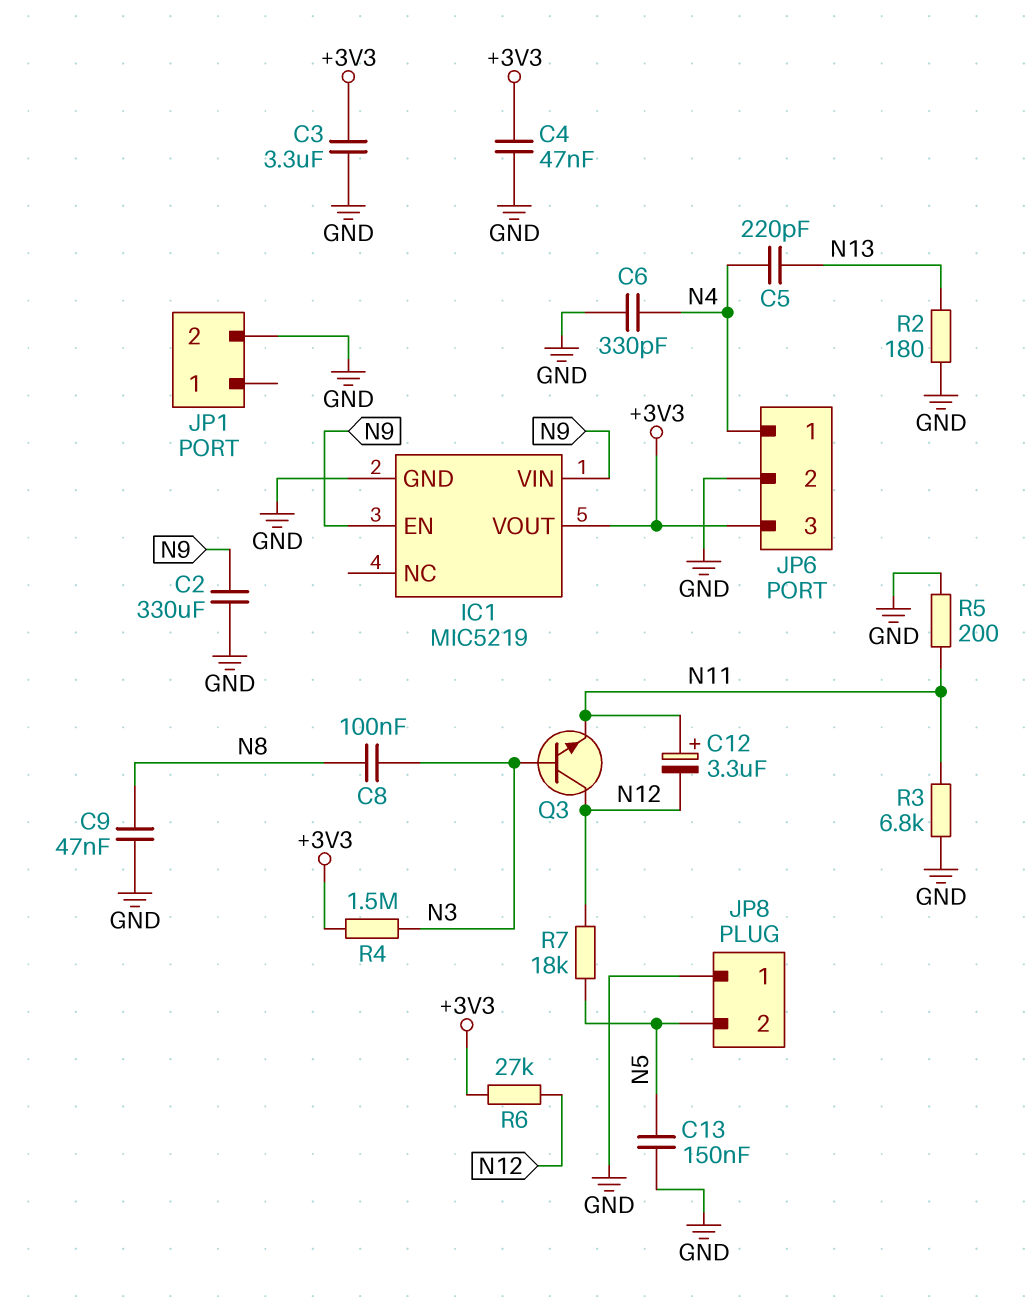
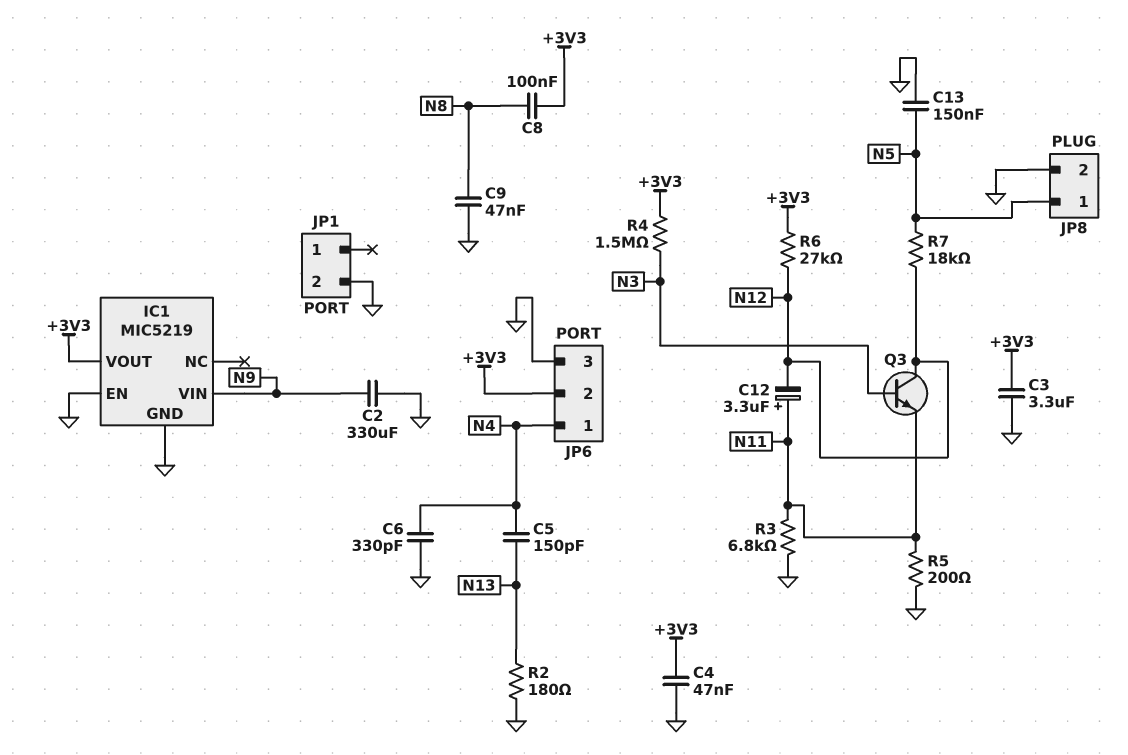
C5: 220pF (N4, N13) -> 150pF (N4, N13)
C8: 100nF (N3, N8) -> 100nF (+3V3, N8)
IC1 pin EN: N9 -> GND
JP6 pin 2: GND -> +3V3
JP6 pin 3: +3V3 -> GND
JP8 pin 1: GND -> N5
JP8 pin 2: N5 -> GND

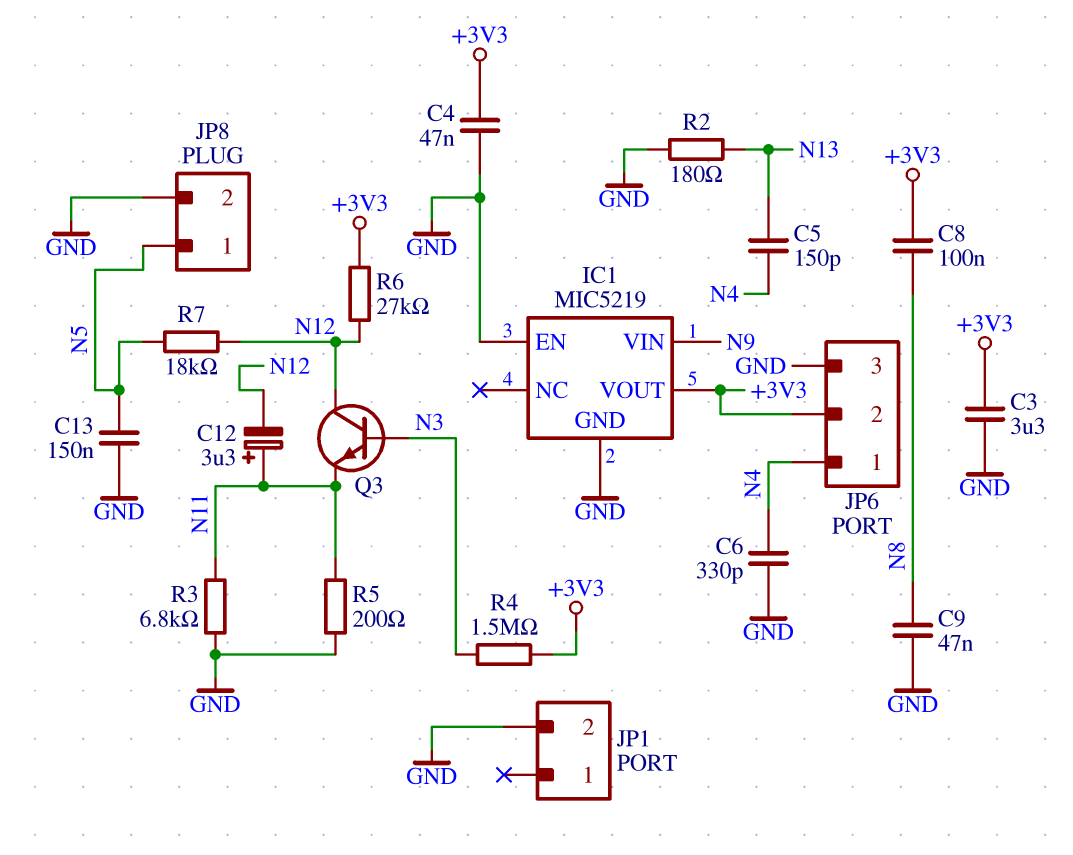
C2: 330uF (GND, N9) -> none

